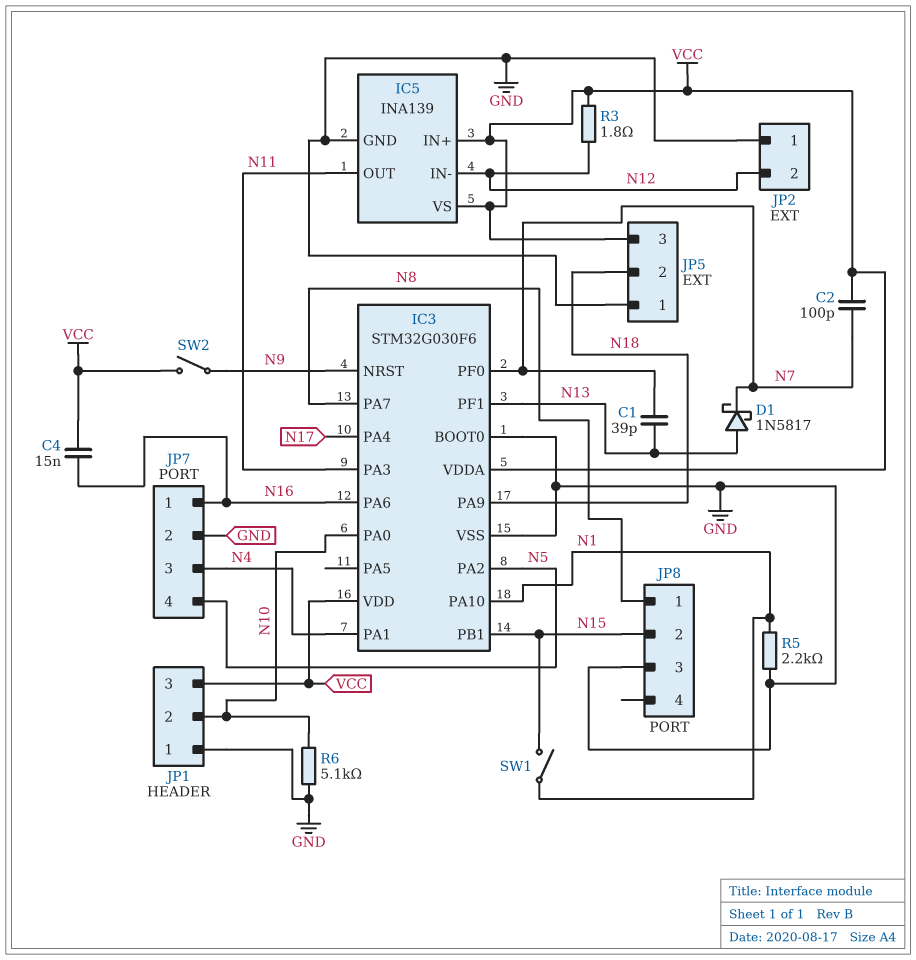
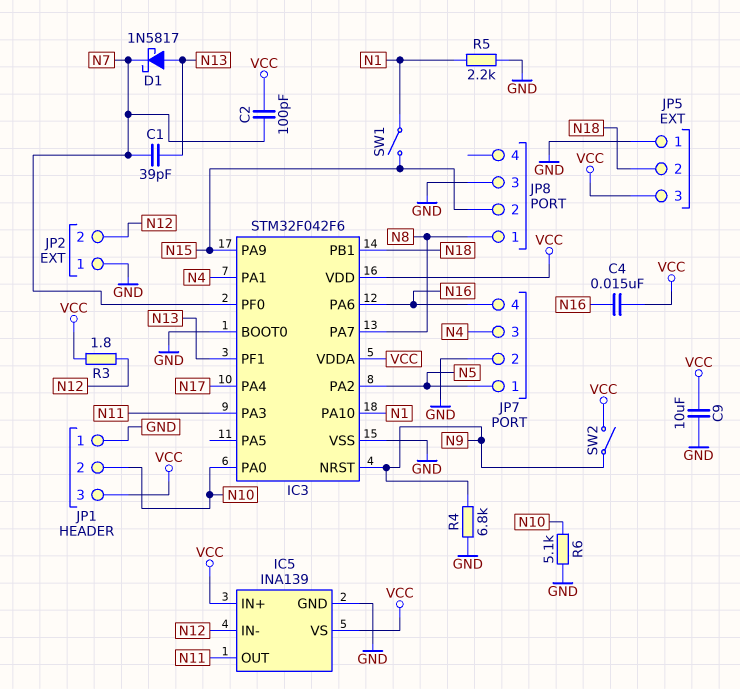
C9: none -> 10uF (GND, VCC)
IC3: STM32G030F6 -> STM32F042F6
IC3 pin PA9: N18 -> N15
IC3 pin PB1: N15 -> N18
JP7 pin 1: N16 -> N5
JP7 pin 4: N5 -> N16
R4: none -> 6.8k (GND, N9)

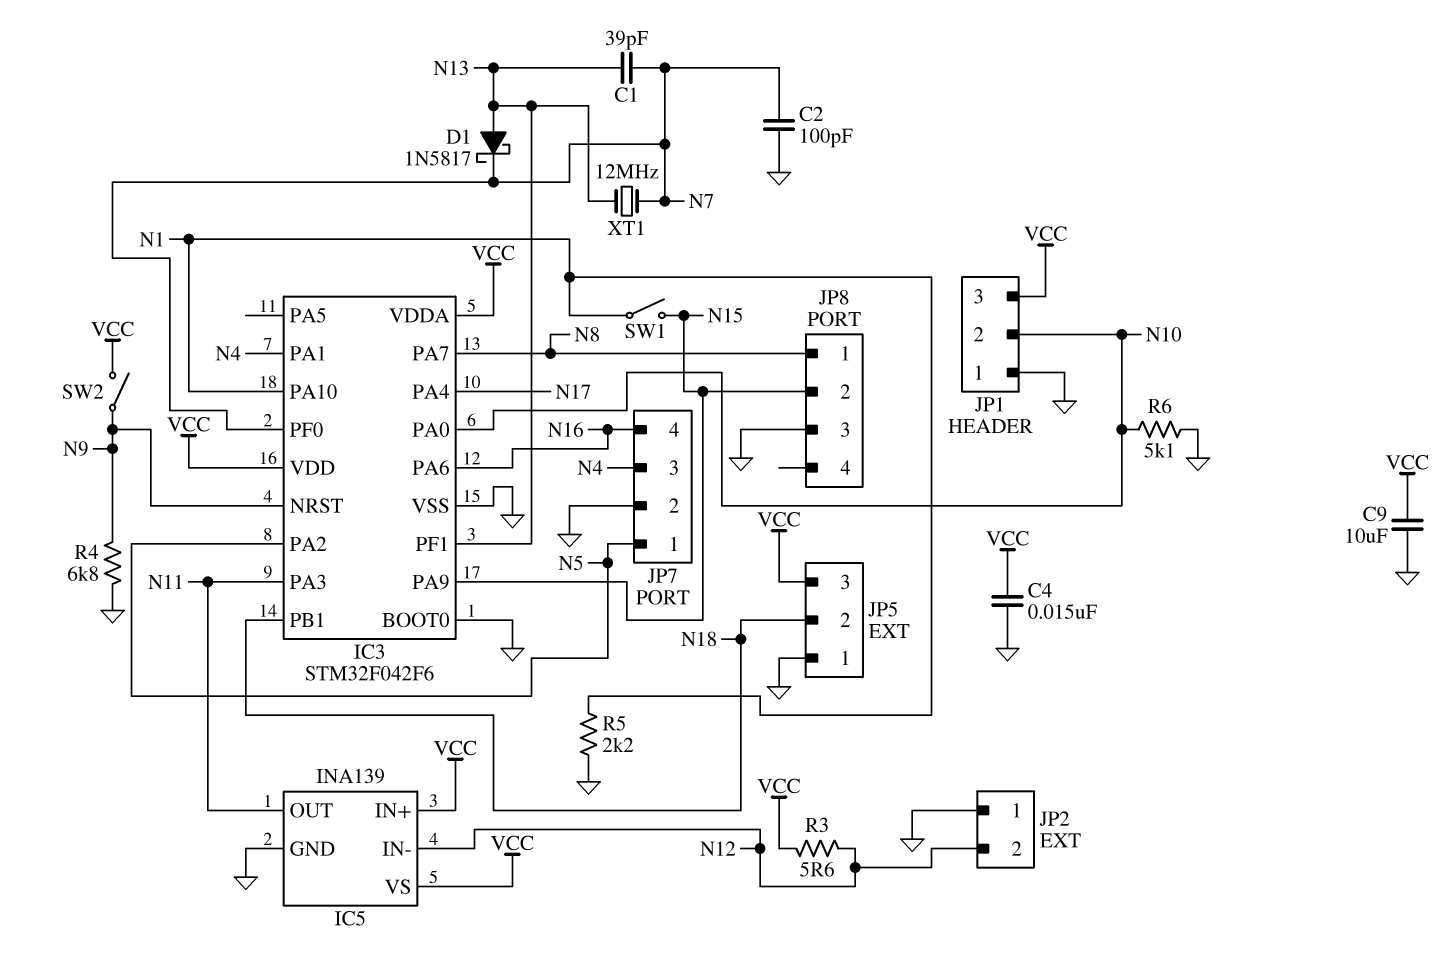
C2: 100pF (N7, VCC) -> 100pF (GND, N7)
C4: 15nF (N16, VCC) -> 15nF (GND, VCC)
R3: 1.8 (N12, VCC) -> 5.6 (N12, VCC)
XT1: none -> 12MHz (N7, N13)

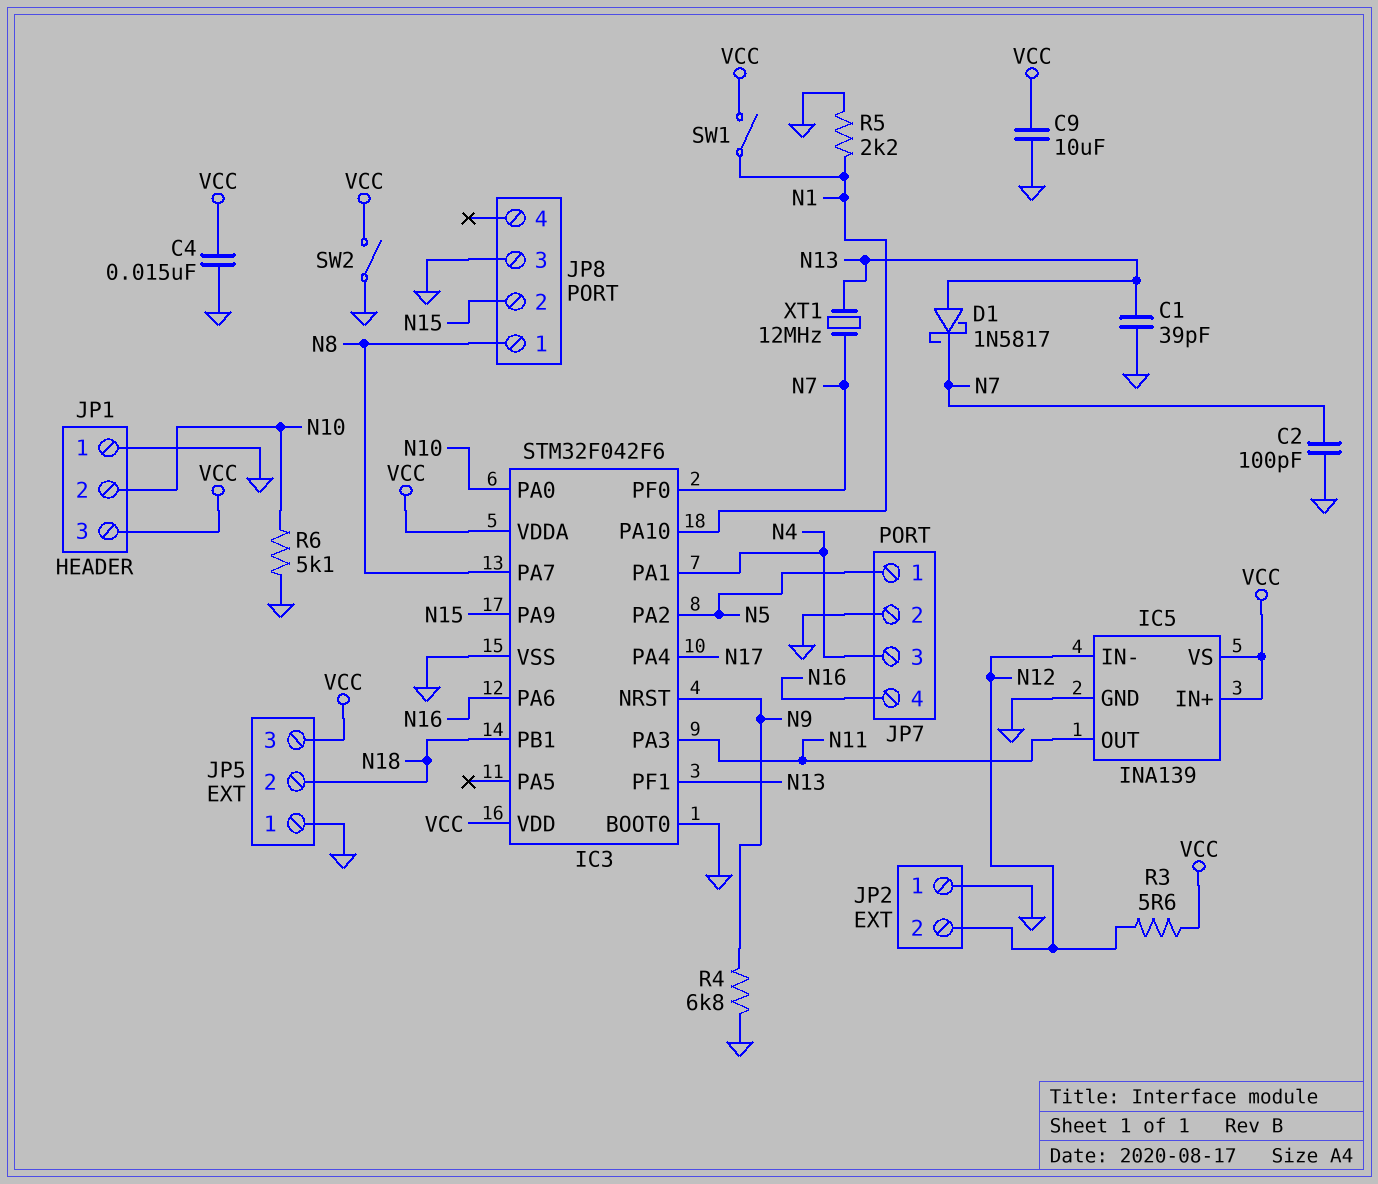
C1: 39pF (N7, N13) -> 39pF (GND, N13)
SW1: switch (N1, N15) -> switch (N1, VCC)
SW2: switch (N9, VCC) -> switch (GND, VCC)

